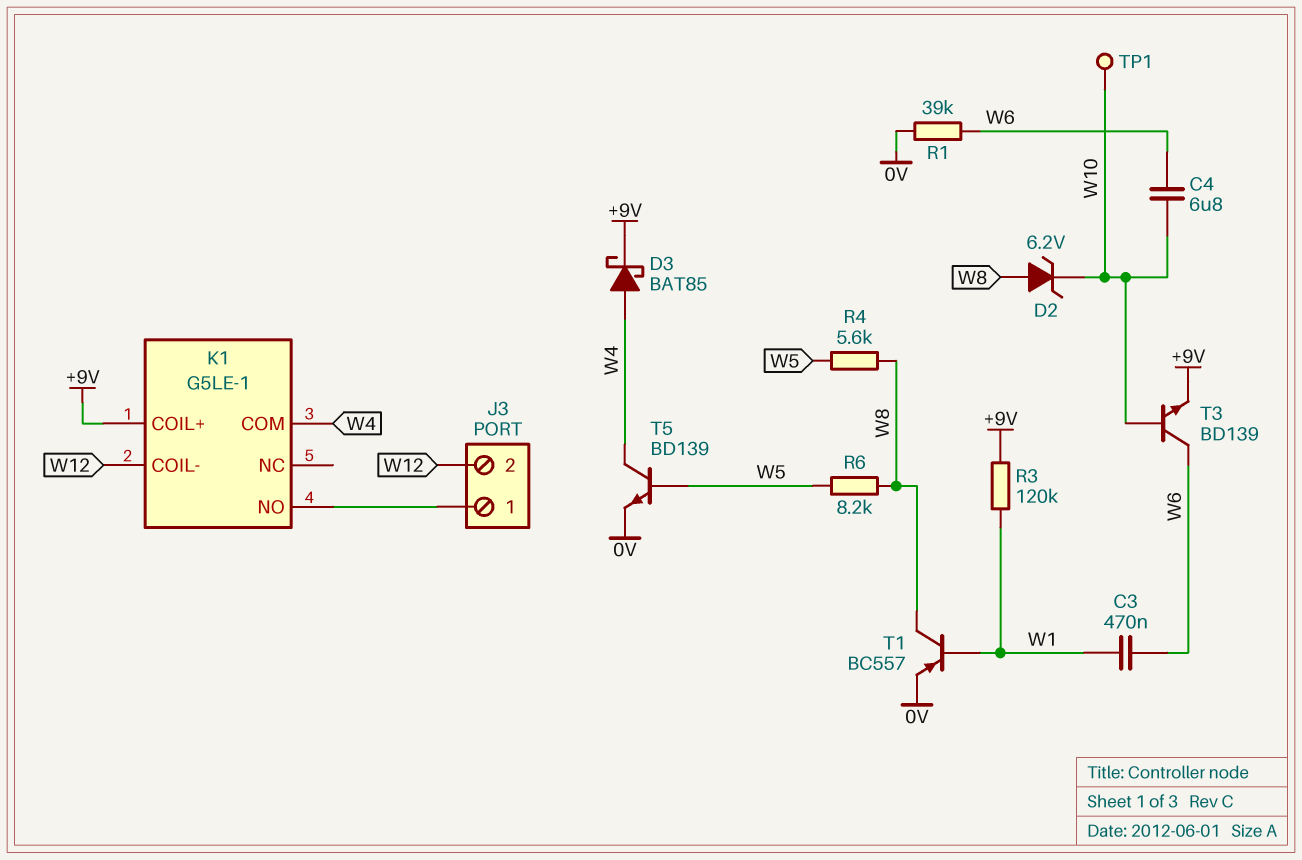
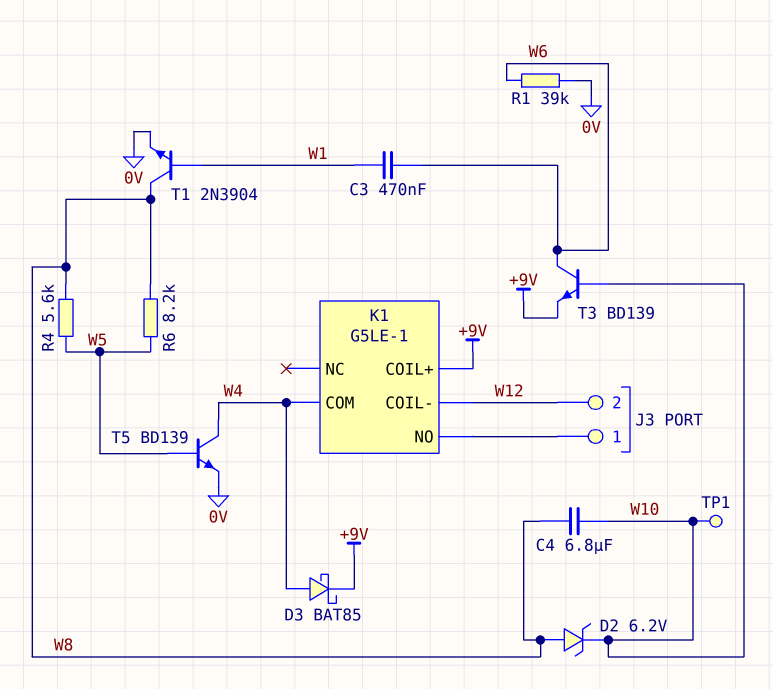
C4: 6.8uF (W6, W10) -> 6.8uF (W8, W10)
R3: 120k (+9V, W1) -> none
T1: PNP BC557 (B W1, C W8, E 0V) -> NPN 2N3904 (B W1, C W8, E 0V)

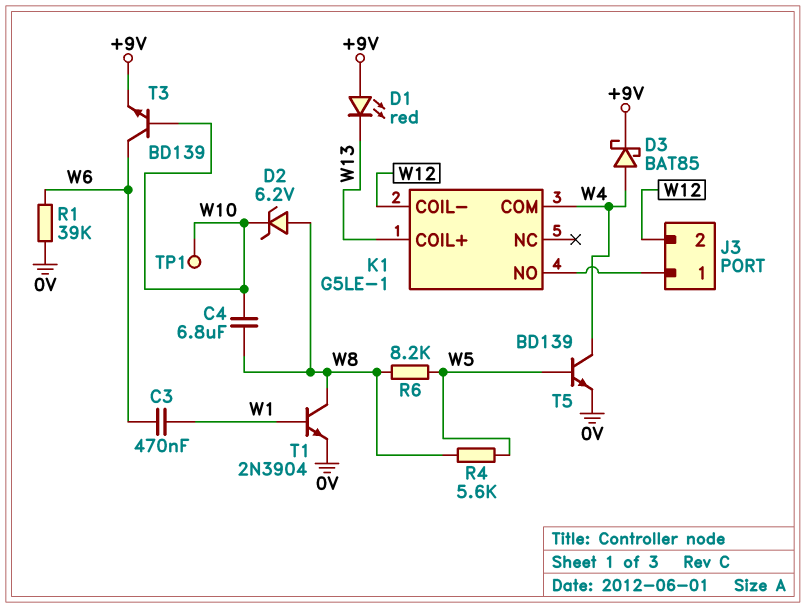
D1: none -> LED red (A +9V, K W13)
K1 pin COIL+: +9V -> W13

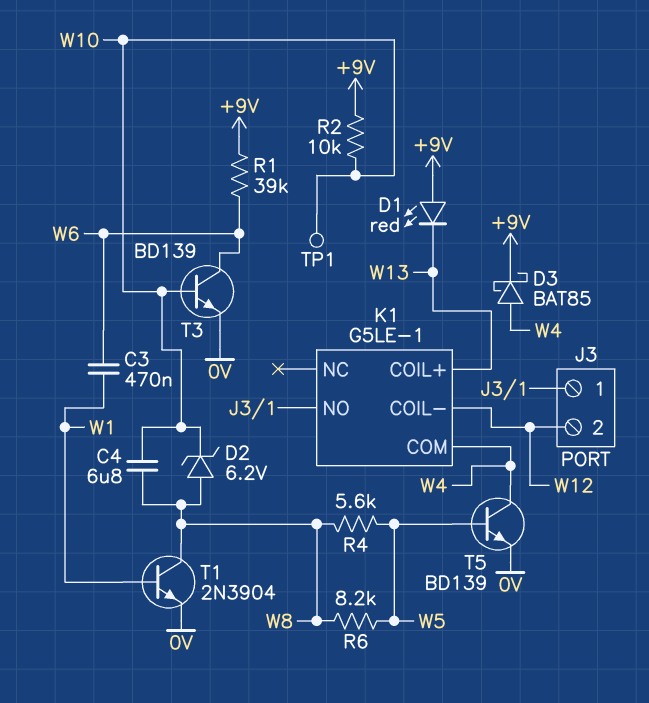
R1: 39k (0V, W6) -> 39k (+9V, W6)
R2: none -> 10k (+9V, W10)
T3: NPN BD139 (B W10, C W6, E +9V) -> NPN BD139 (B W10, C W6, E 0V)

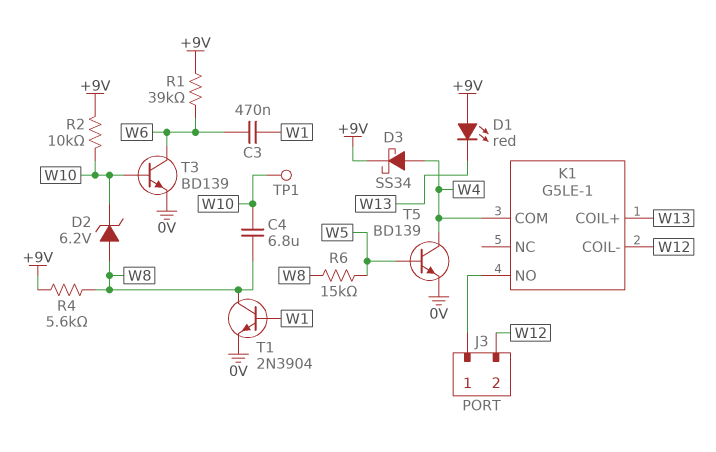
D3: schottky BAT85 (A W4, K +9V) -> schottky SS34 (A W4, K +9V)
R4: 5.6k (W5, W8) -> 5.6k (+9V, W8)
R6: 8.2k (W5, W8) -> 15k (W5, W8)

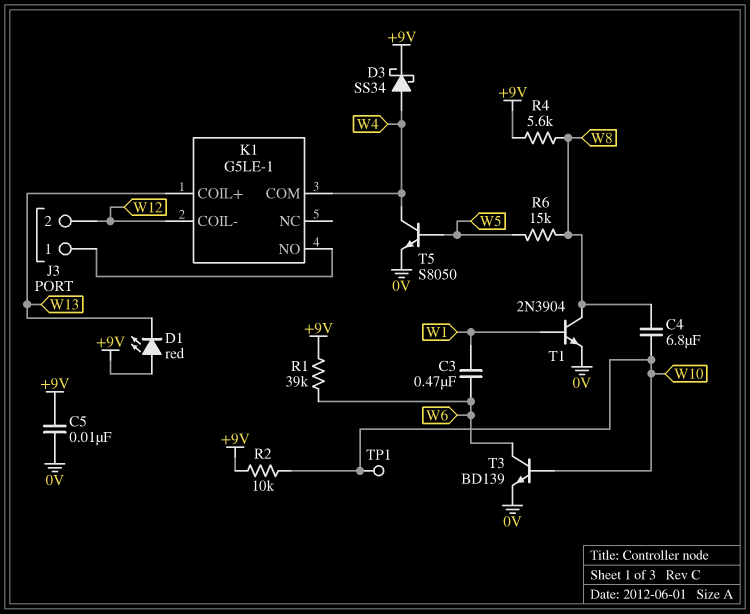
C5: none -> 10nF (+9V, 0V)
D2: zener 6.2V (A W8, K W10) -> none
T5: NPN BD139 (B W5, C W4, E 0V) -> NPN S8050 (B W5, C W4, E 0V)

